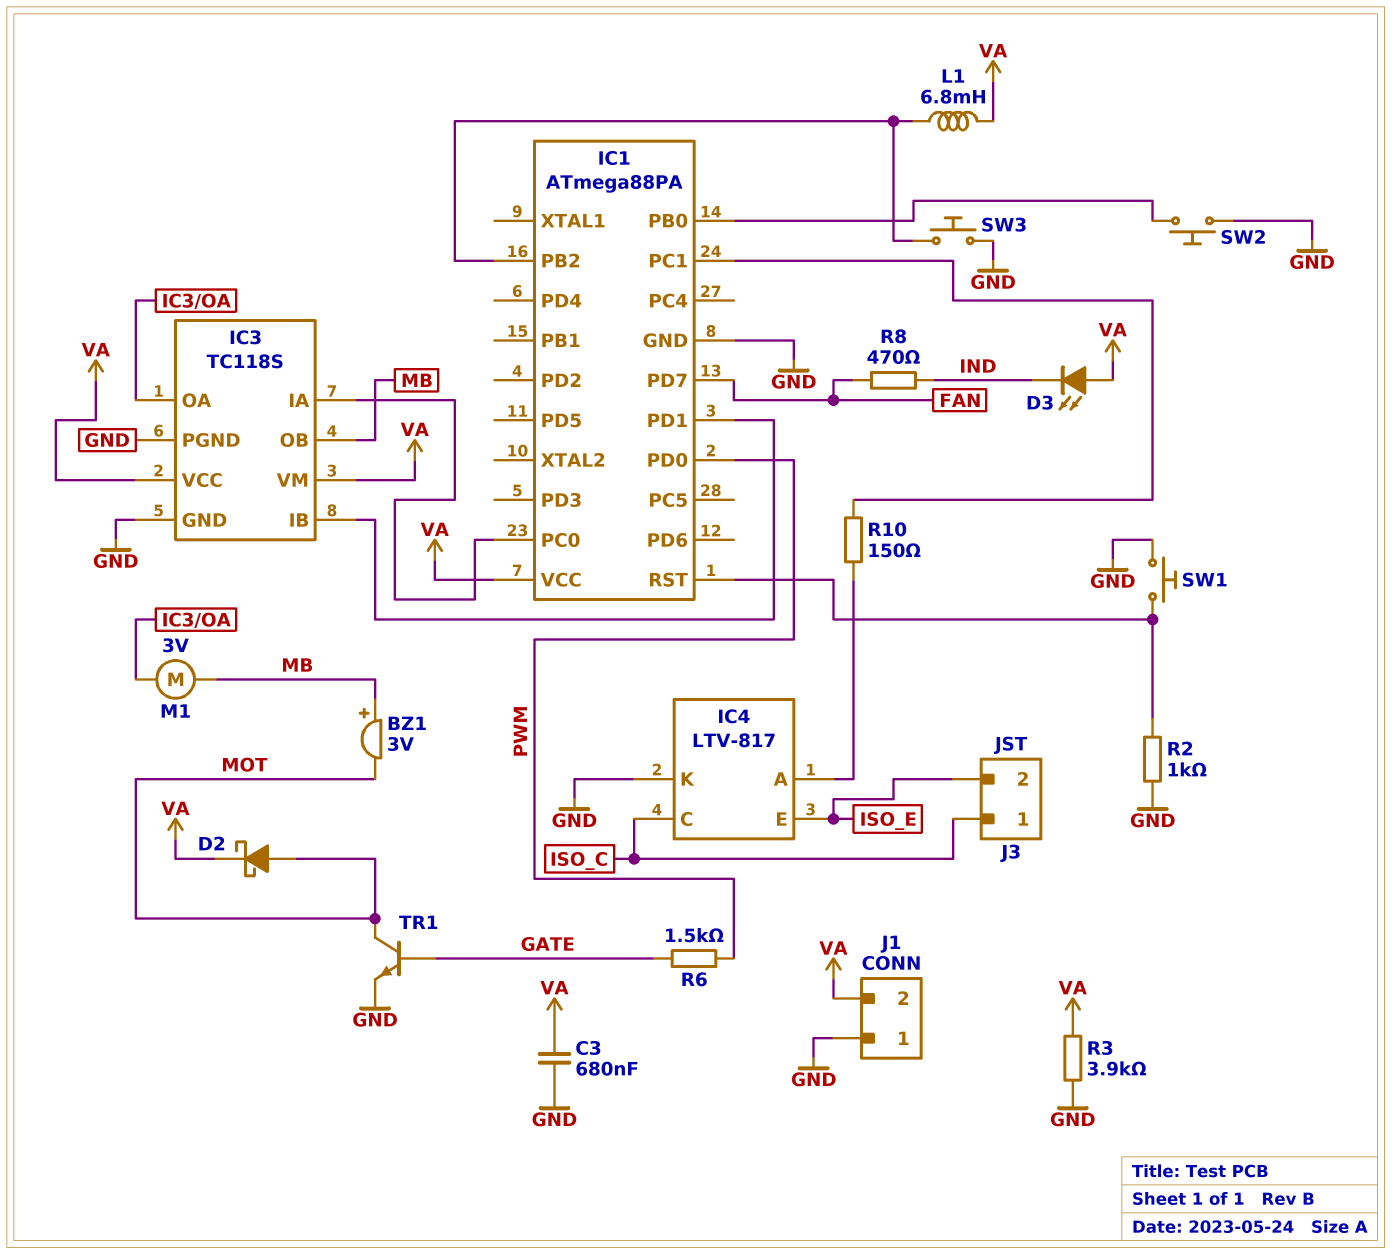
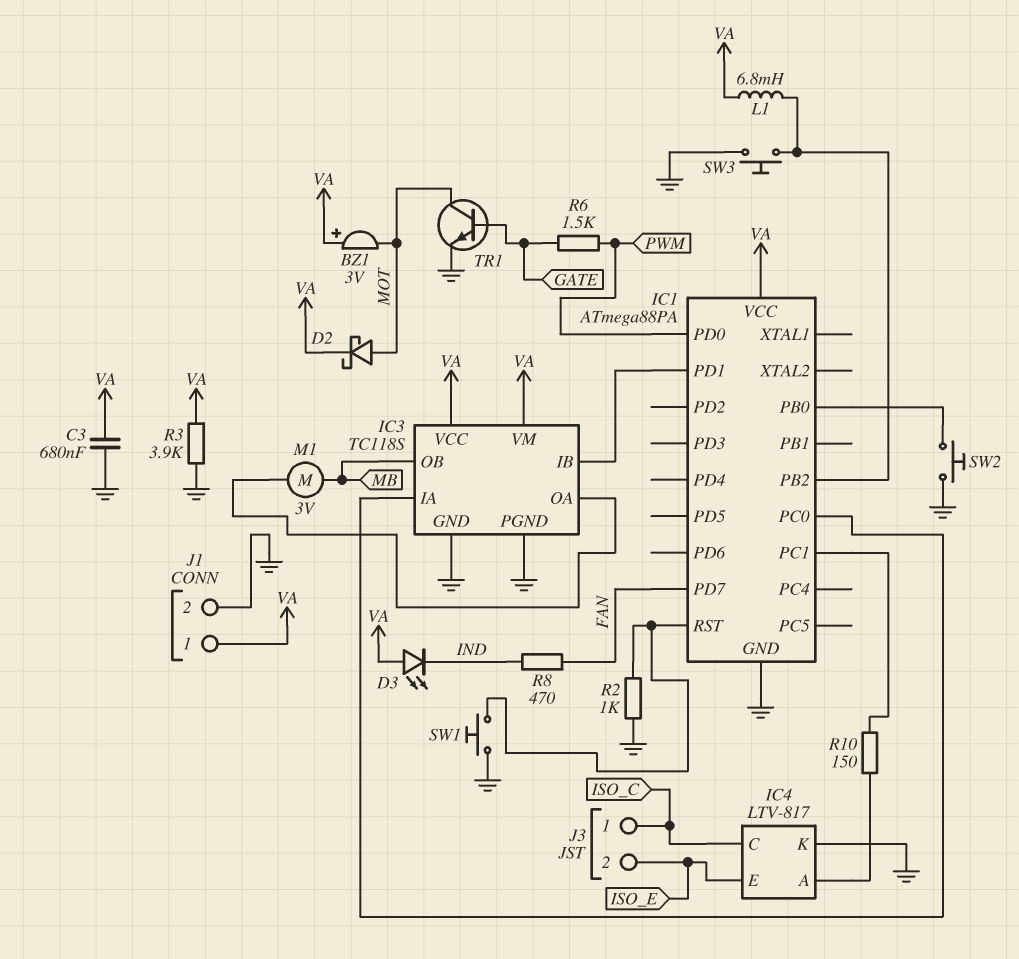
BZ1: buzzer 3V (plus MB, minus MOT) -> buzzer 3V (plus VA, minus MOT)
J1 pin 1: GND -> VA
J1 pin 2: VA -> GND

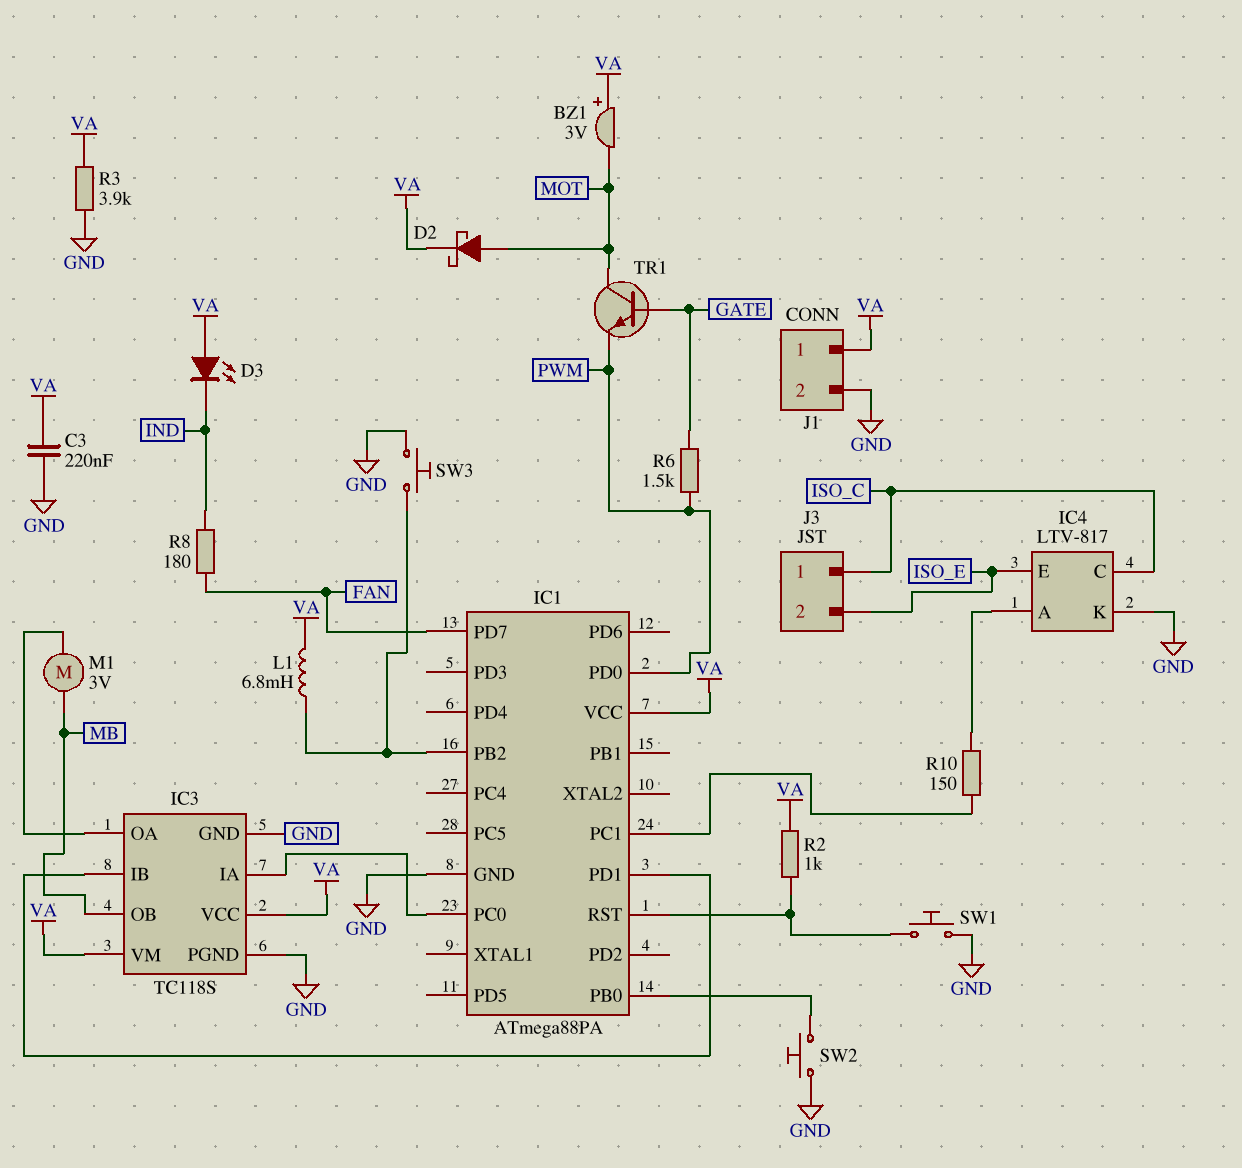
C3: 680nF (GND, VA) -> 220nF (GND, VA)
R2: 1k (GND, IC1/RST) -> 1k (IC1/RST, VA)
R8: 470 (FAN, IND) -> 180 (FAN, IND)
TR1: NPN (B GATE, C MOT, E GND) -> NPN (B GATE, C MOT, E PWM)

